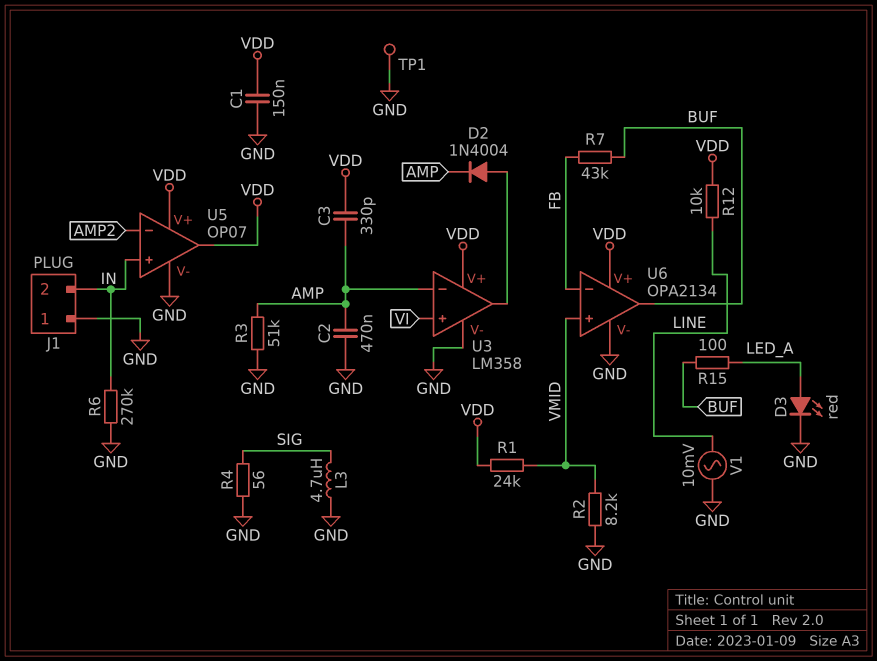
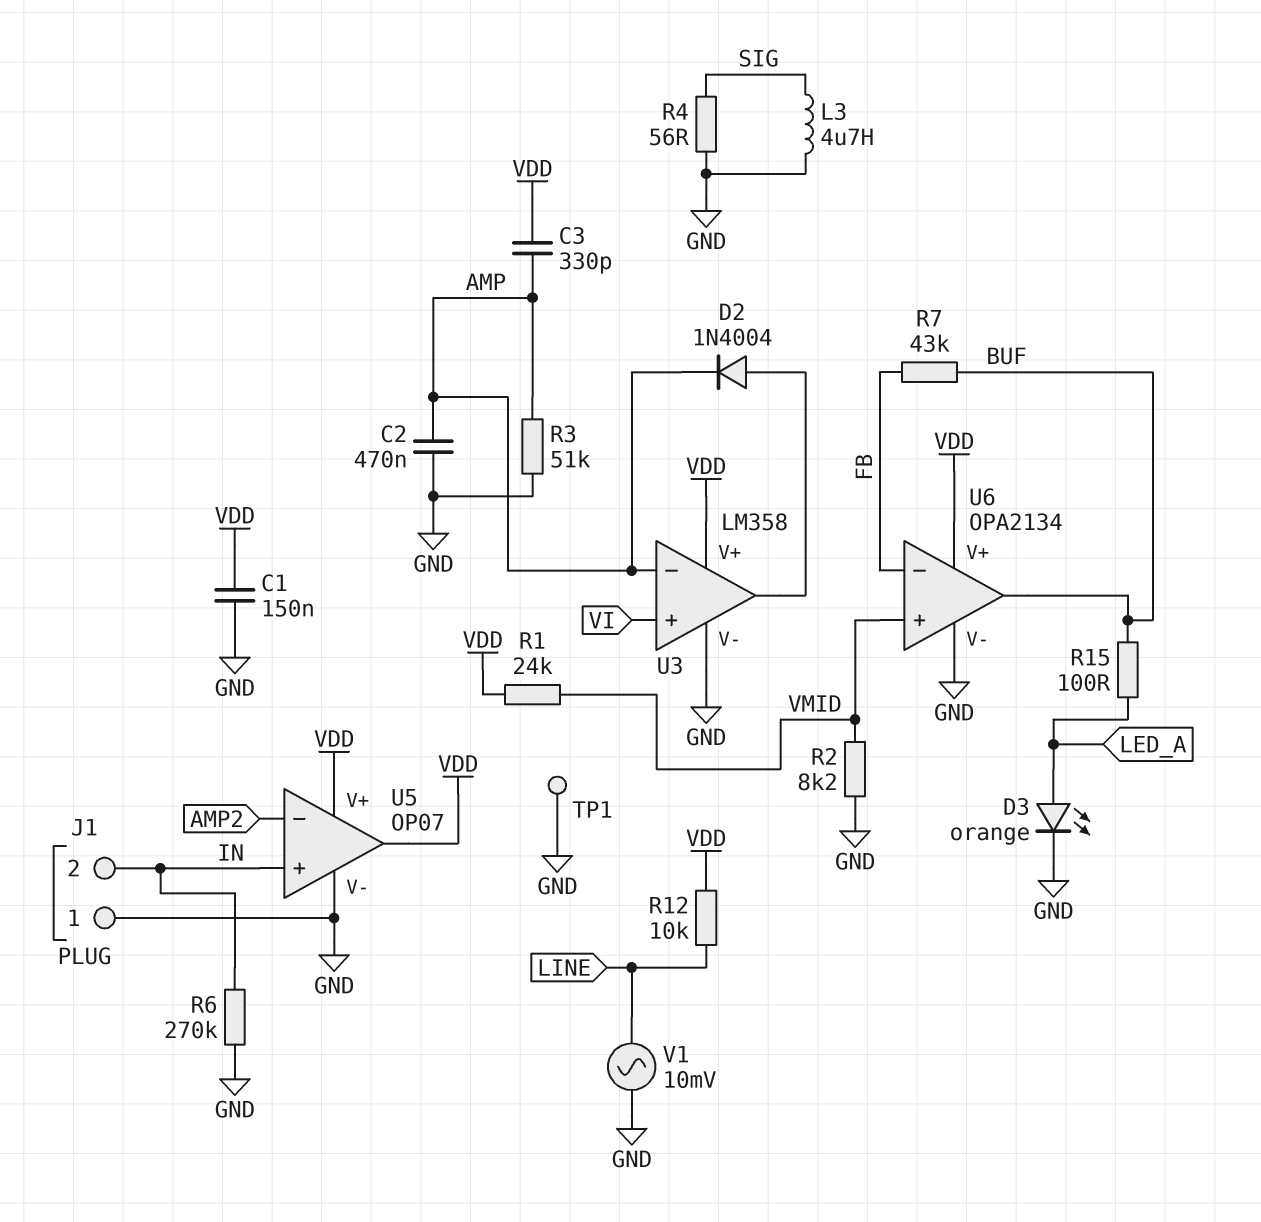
D3: LED red (A LED_A, K GND) -> LED orange (A LED_A, K GND)

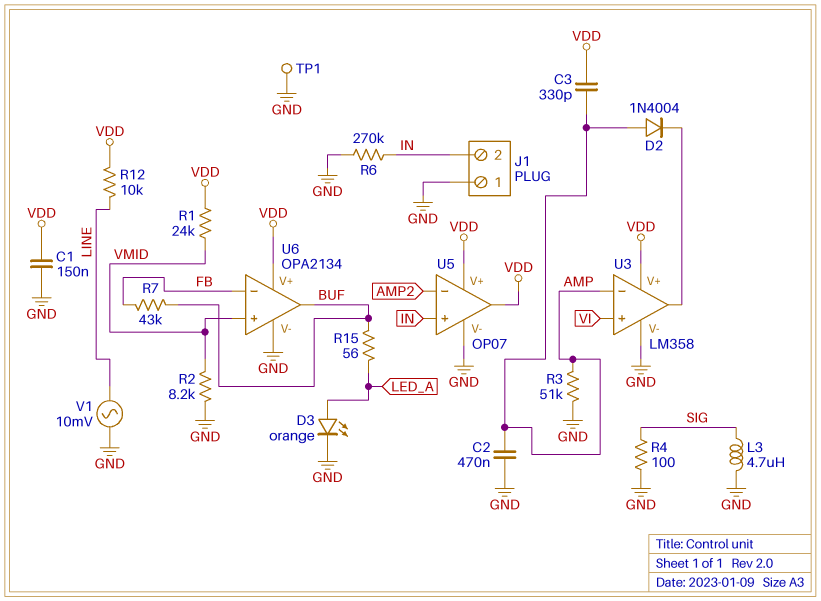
D2: diode 1N4004 (A U3/out, K AMP) -> diode 1N4004 (A AMP, K U3/out)
R4: 56 (GND, SIG) -> 100 (GND, SIG)
R15: 100 (BUF, LED_A) -> 56 (BUF, LED_A)

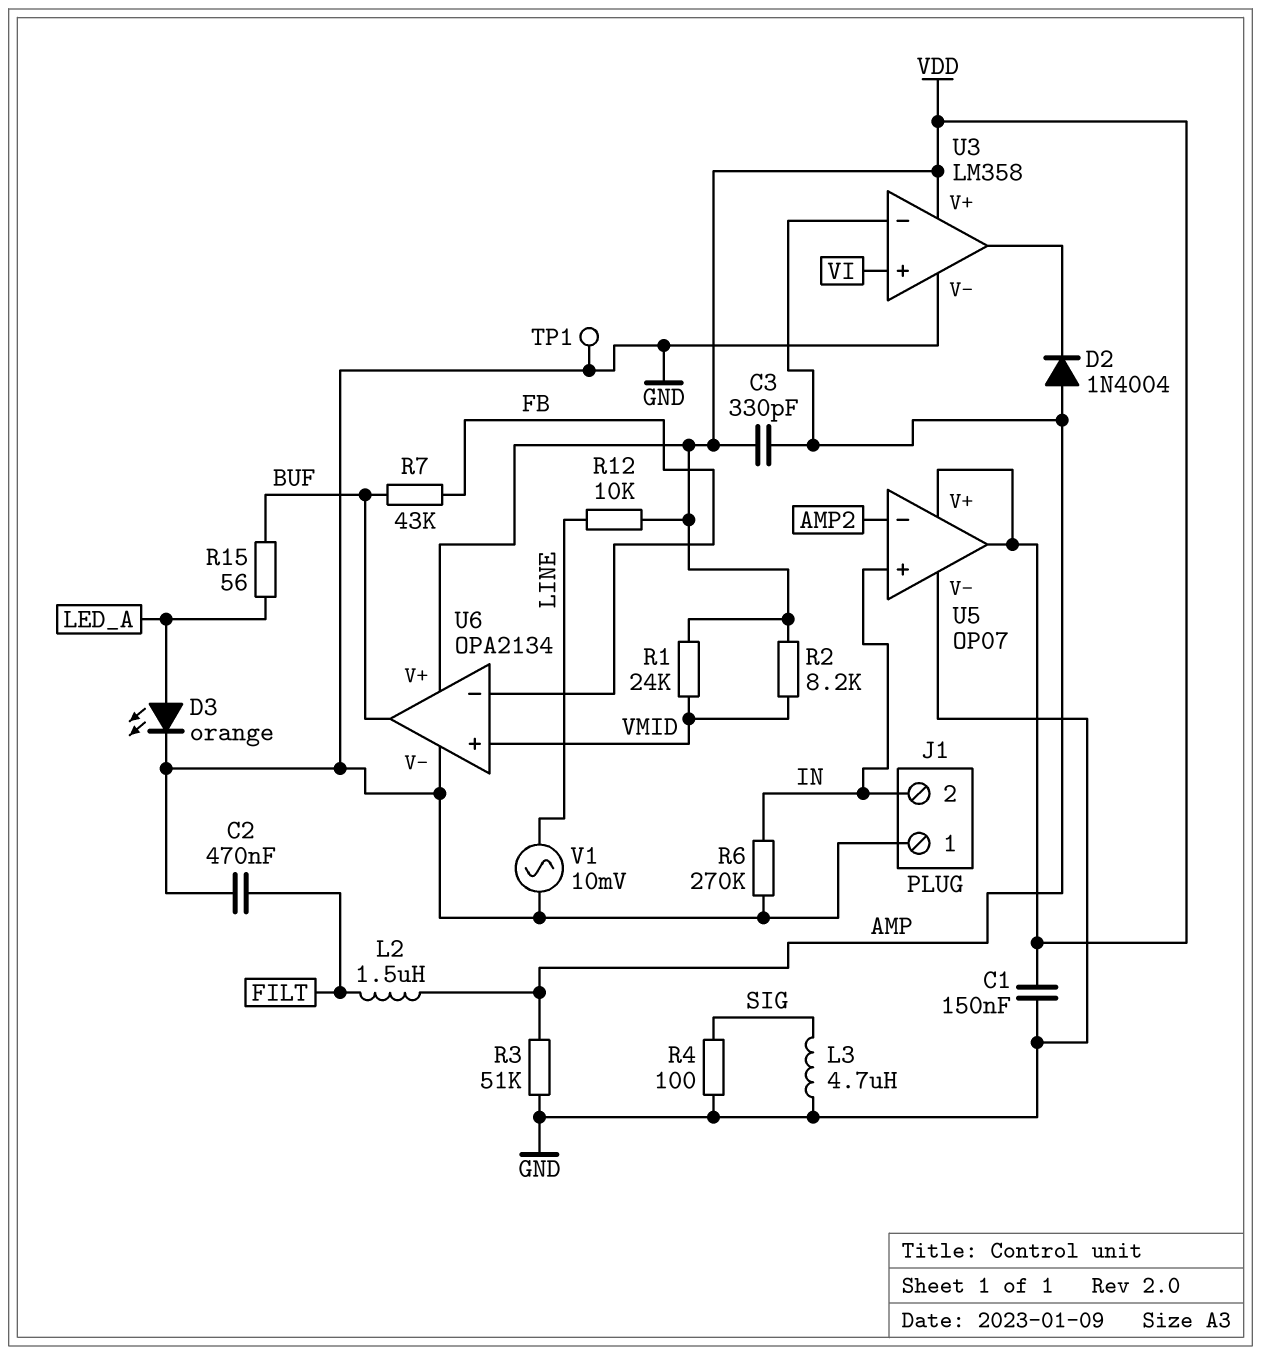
C2: 470nF (AMP, GND) -> 470nF (FILT, GND)
L2: none -> 1.5uH (AMP, FILT)
R2: 8.2k (GND, VMID) -> 8.2k (VDD, VMID)

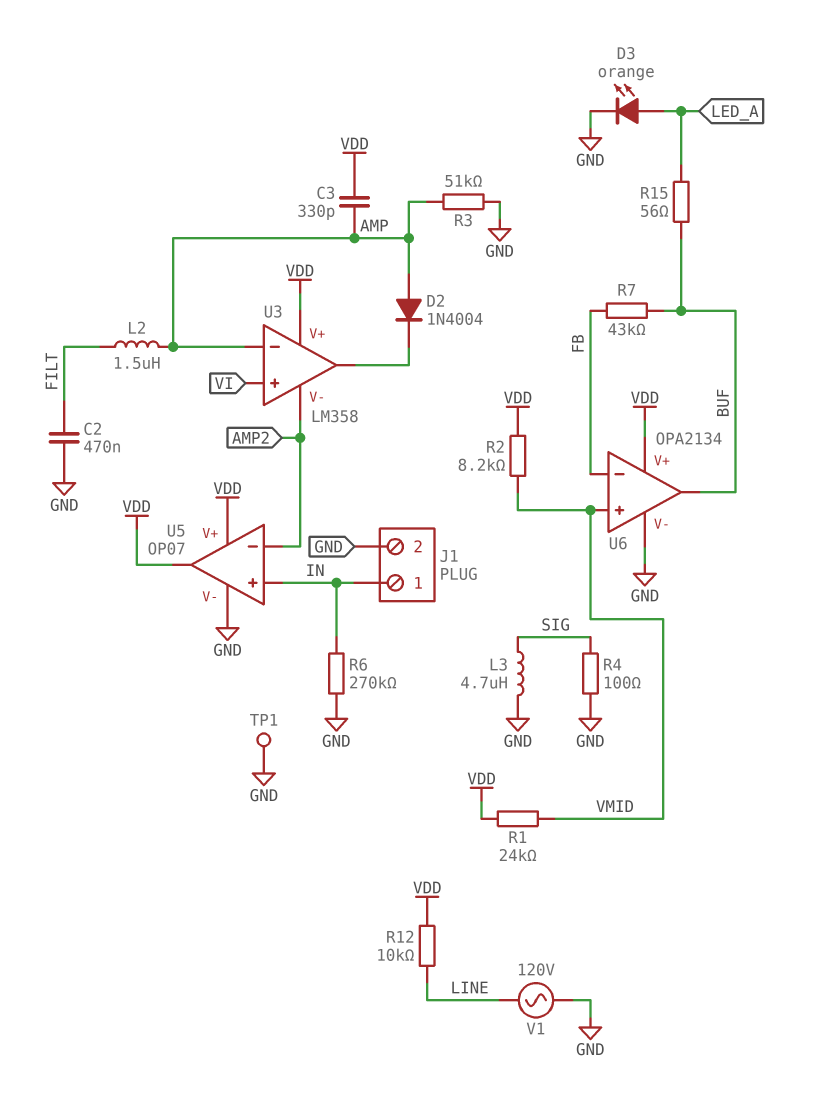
C1: 150nF (GND, VDD) -> none
J1 pin 1: GND -> IN
J1 pin 2: IN -> GND
U3 pin V-: GND -> AMP2
V1: AC 10mV (GND, LINE) -> AC 120V (GND, LINE)

